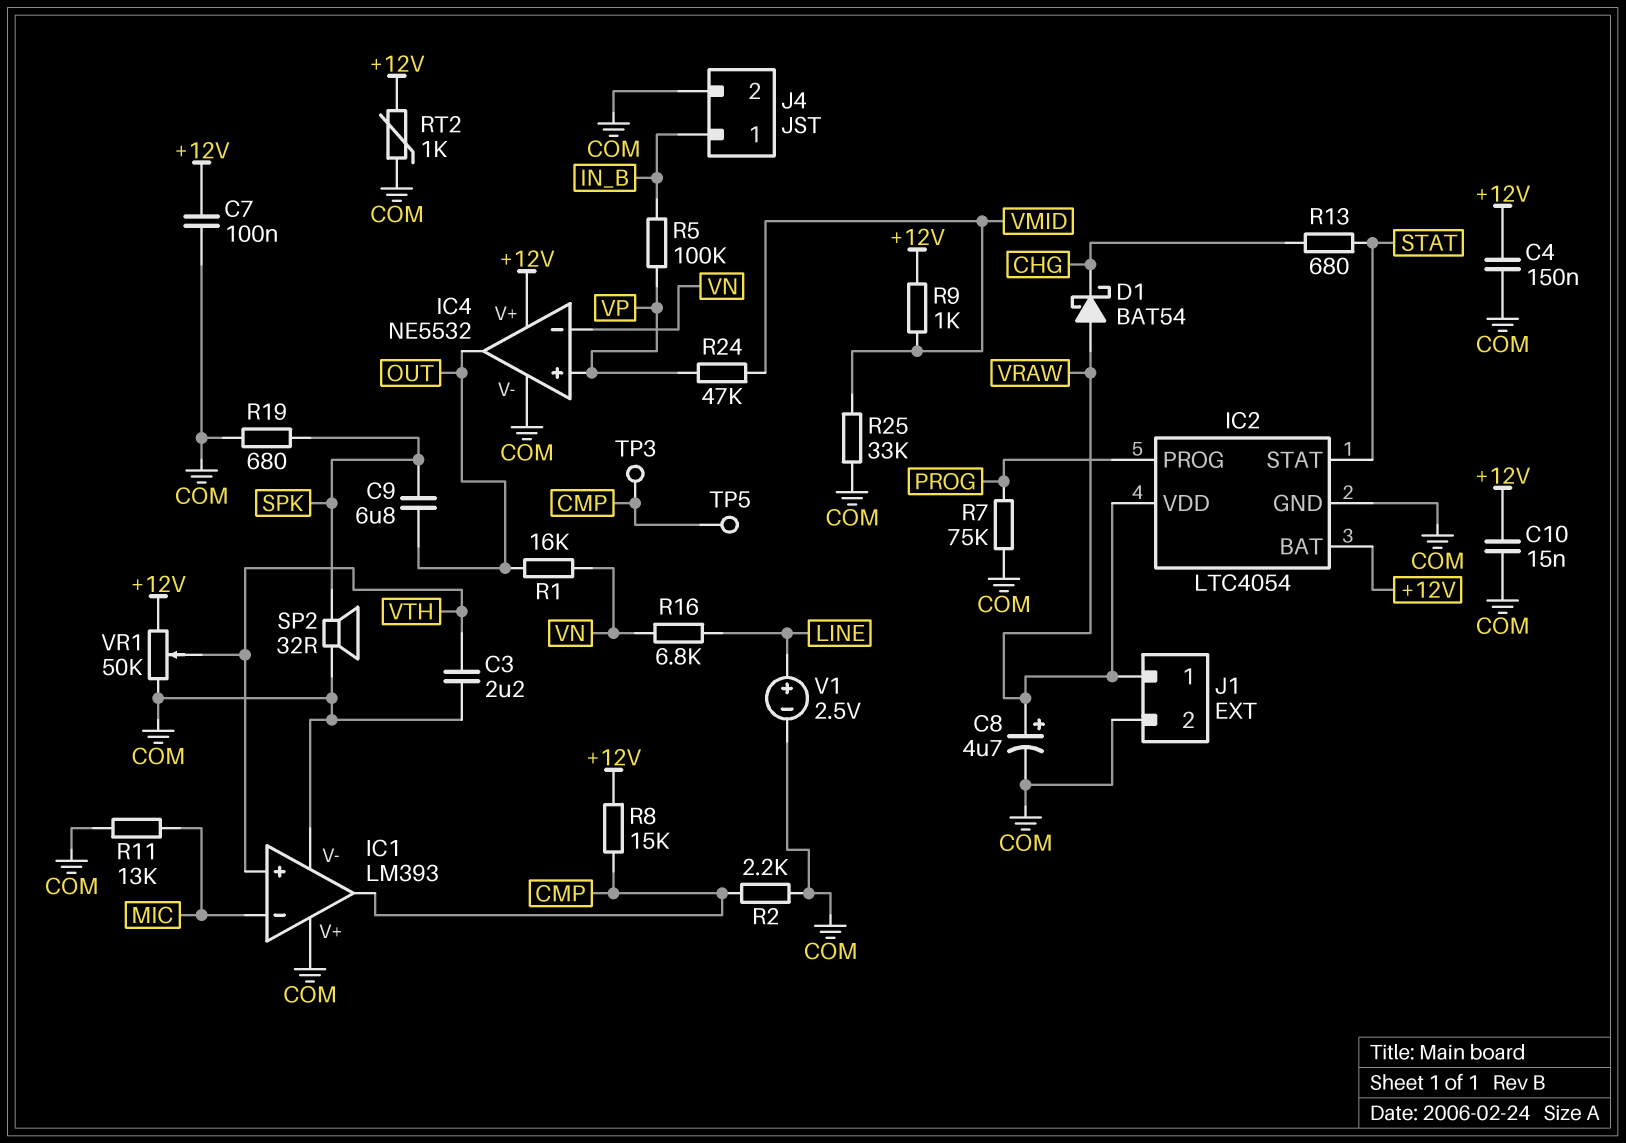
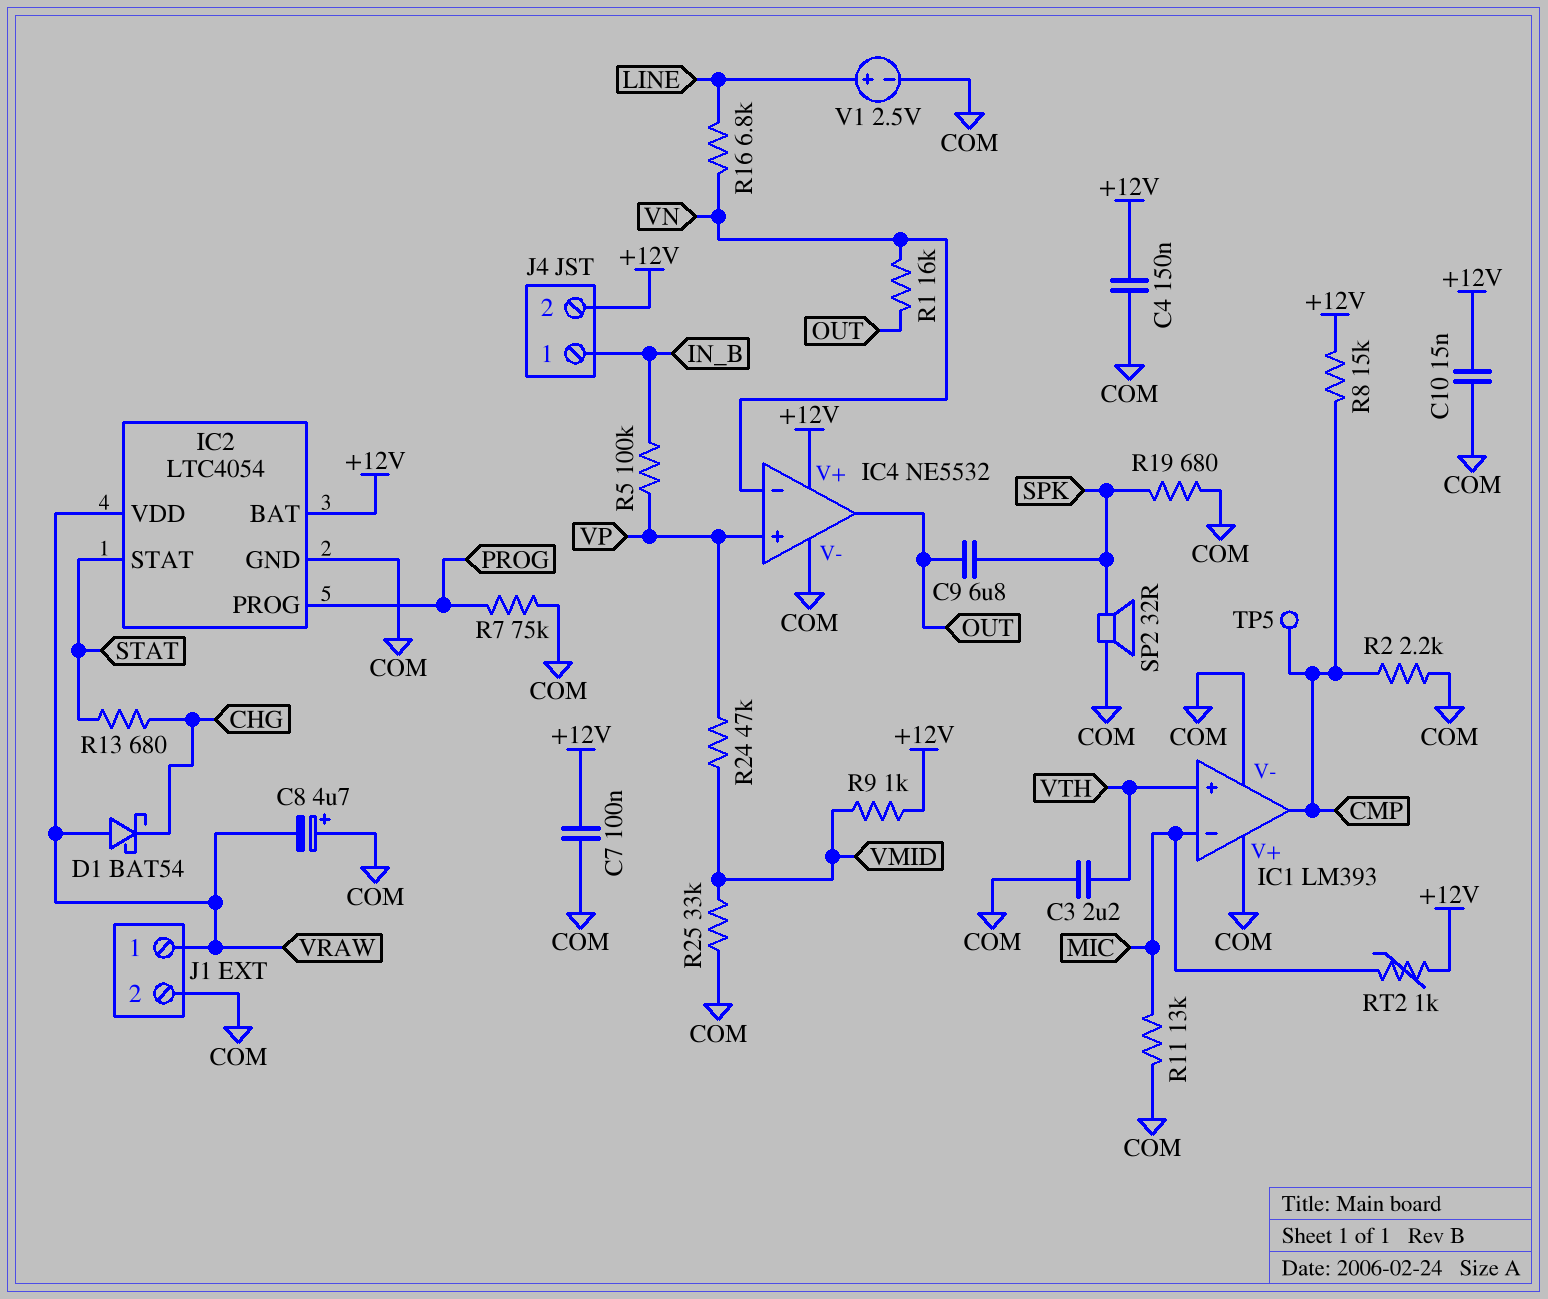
C8: 4.7uF (plus VRAW, minus COM) -> 4.7uF (plus COM, minus VRAW)
J4 pin 2: COM -> +12V
RT2: 1k (+12V, COM) -> 1k (+12V, MIC)
TP3: test point (CMP) -> none
VR1: 50k (+12V, COM, wiper VTH) -> none

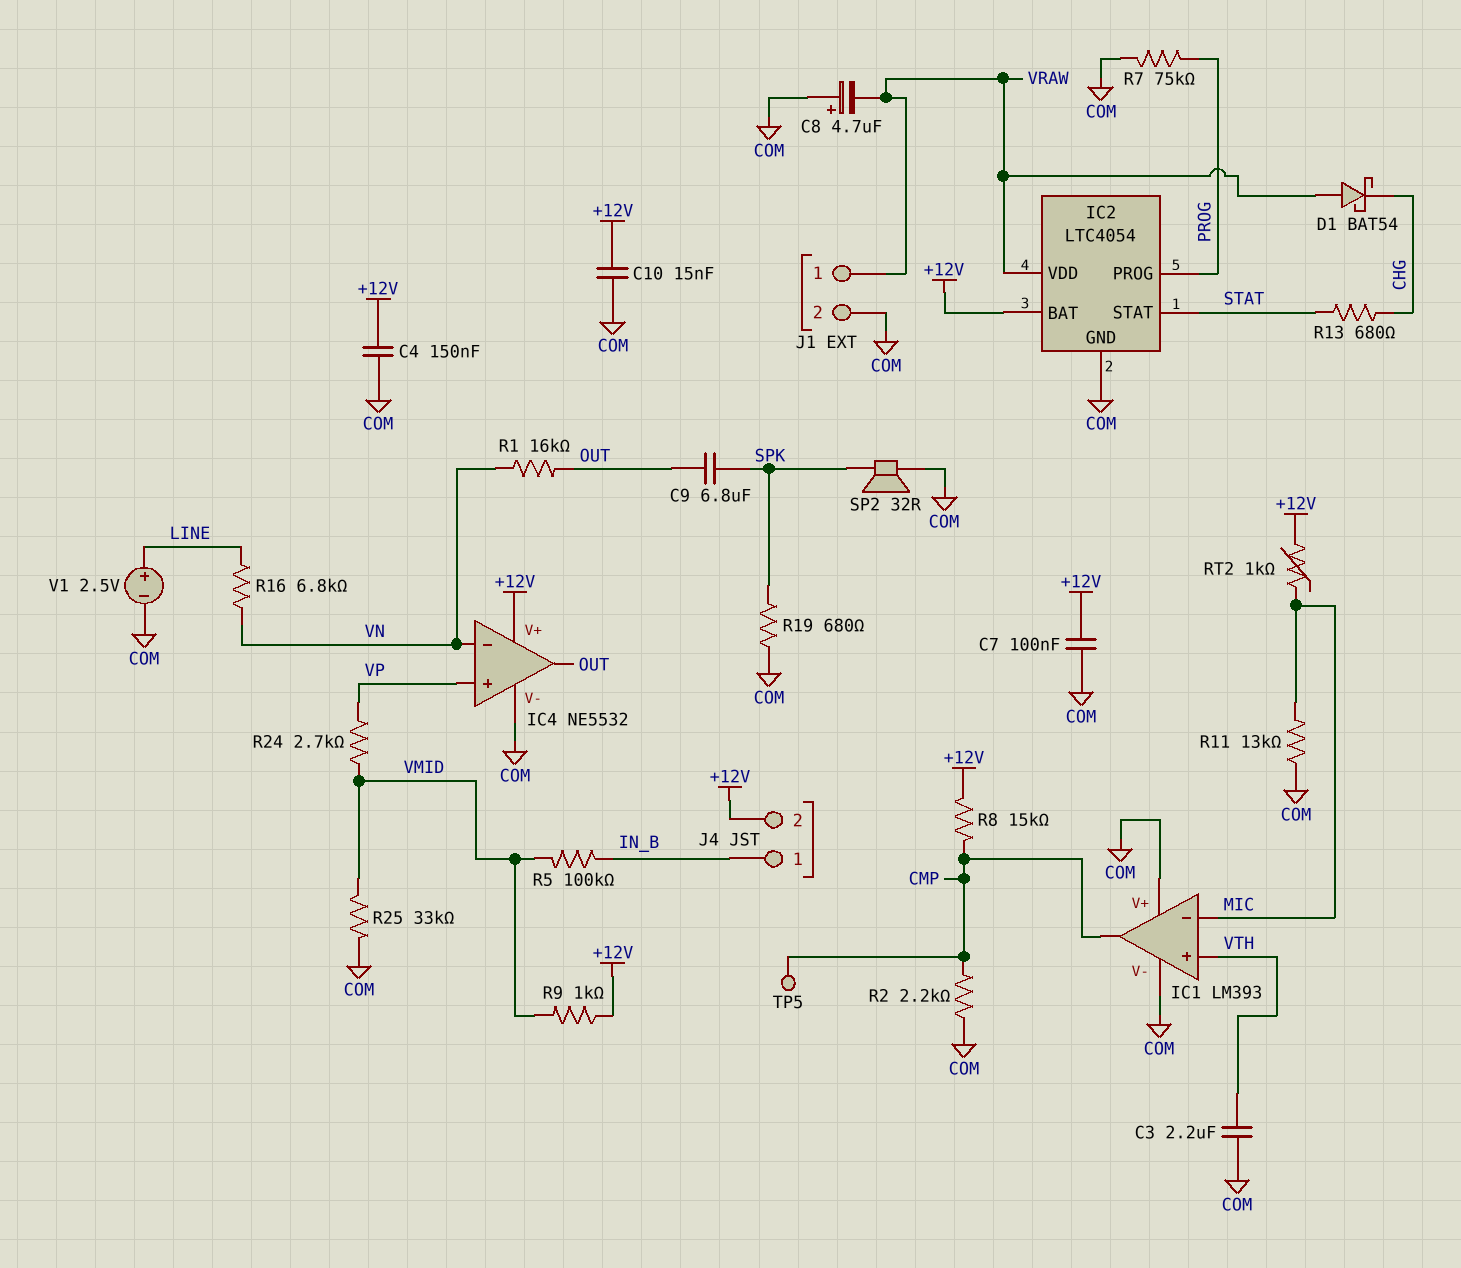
R5: 100k (IN_B, VP) -> 100k (IN_B, VMID)
R24: 47k (VMID, VP) -> 2.7k (VMID, VP)

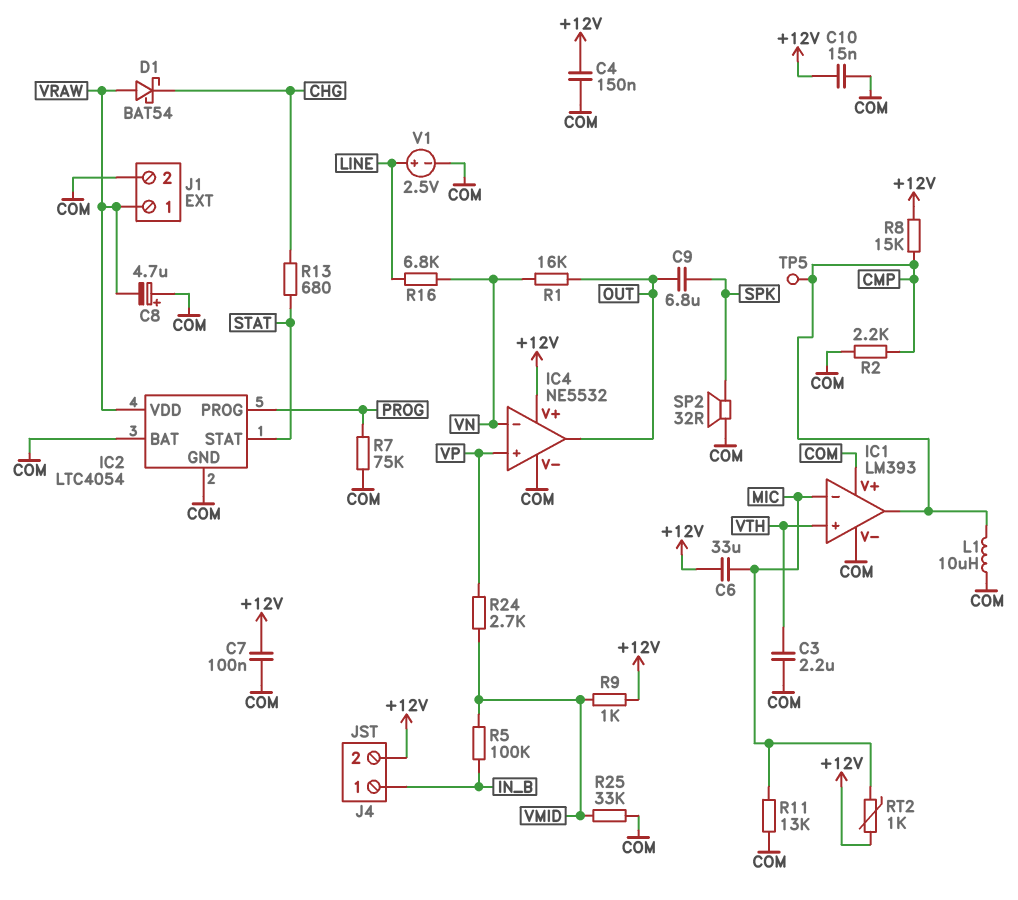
C6: none -> 33uF (+12V, MIC)
IC2 pin BAT: +12V -> COM
L1: none -> 10uH (CMP, COM)
R19: 680 (COM, SPK) -> none

